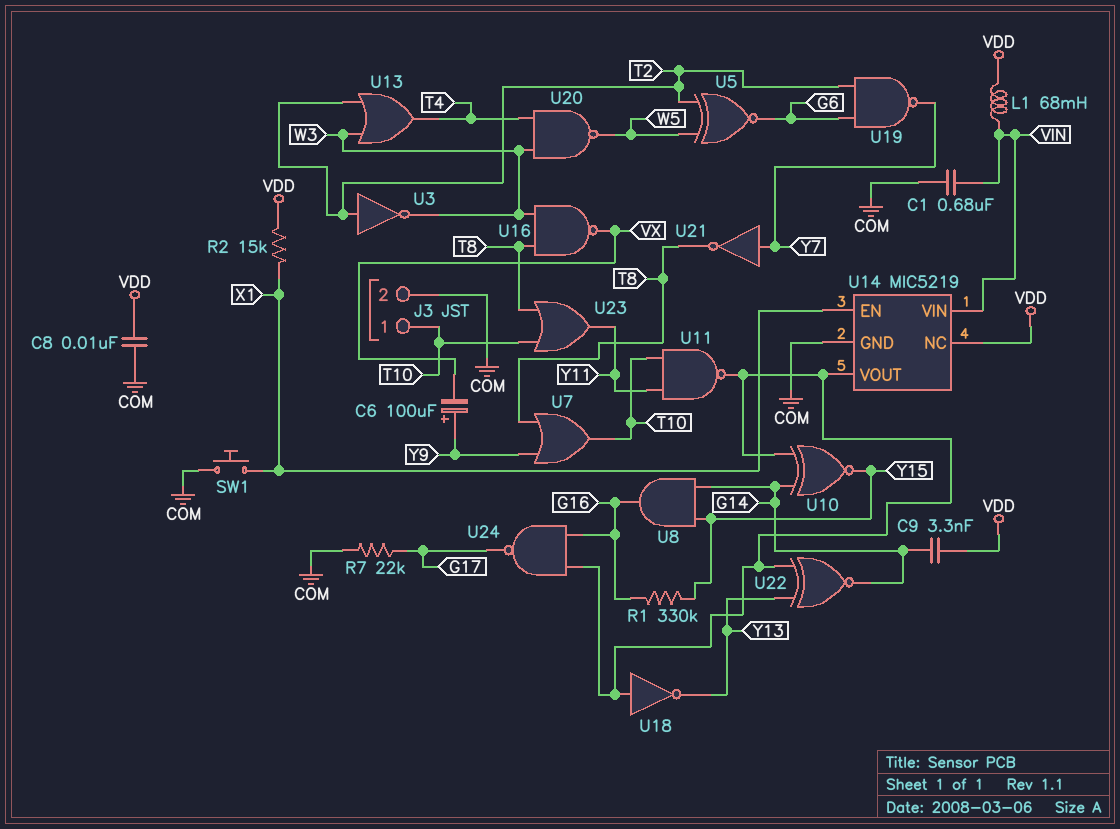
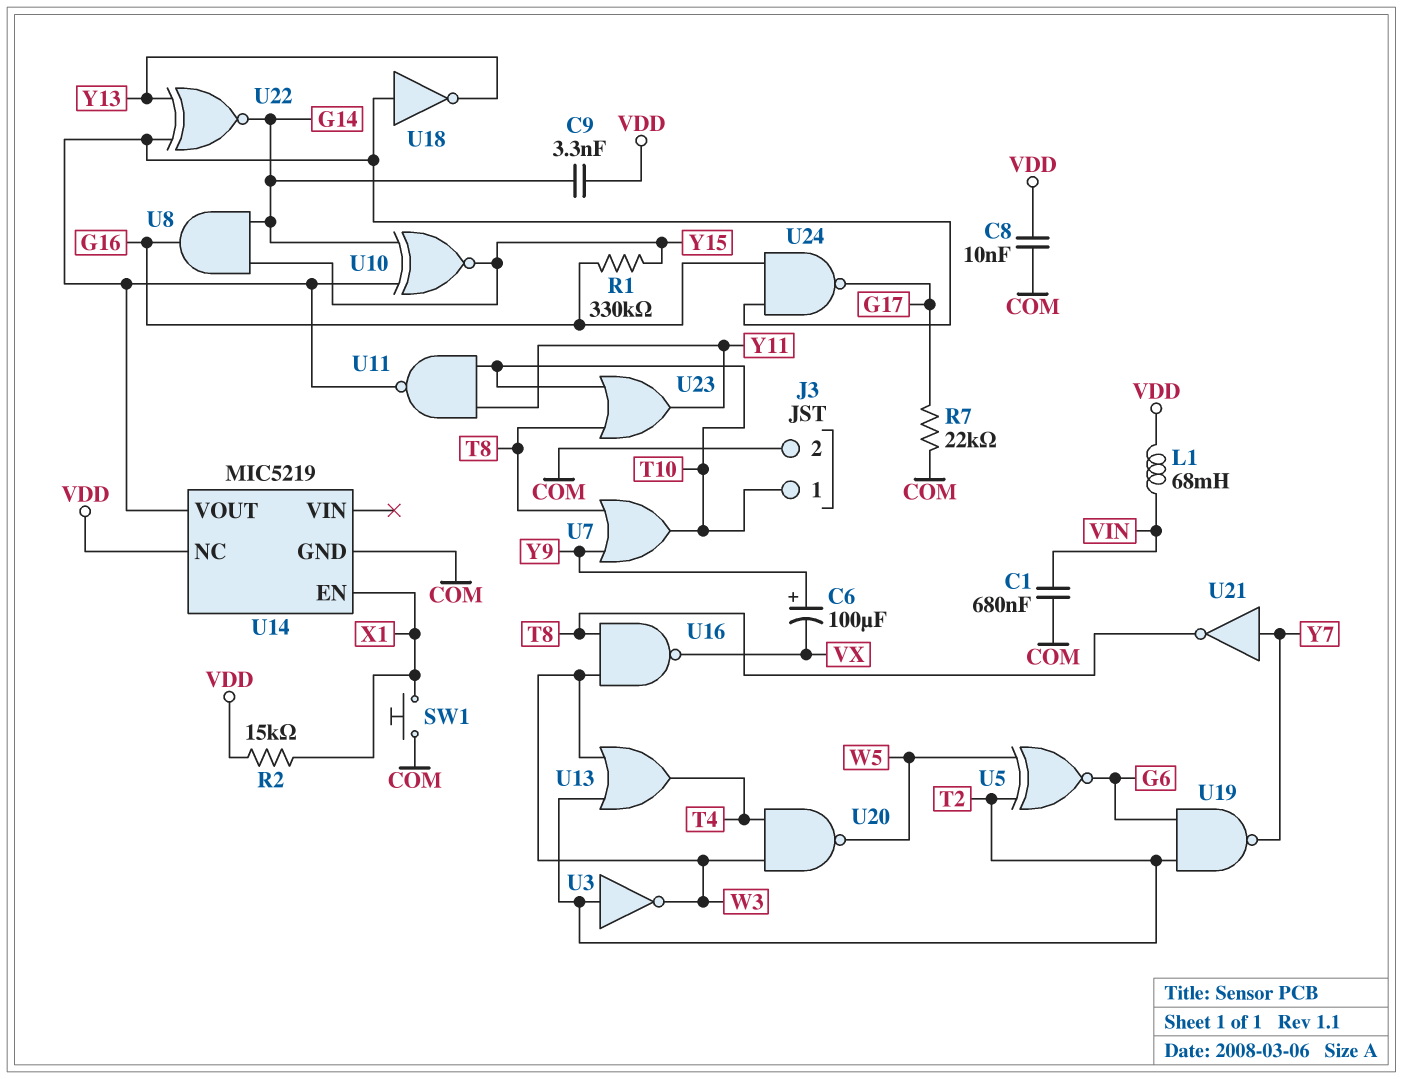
U14 pin VIN: VIN -> none

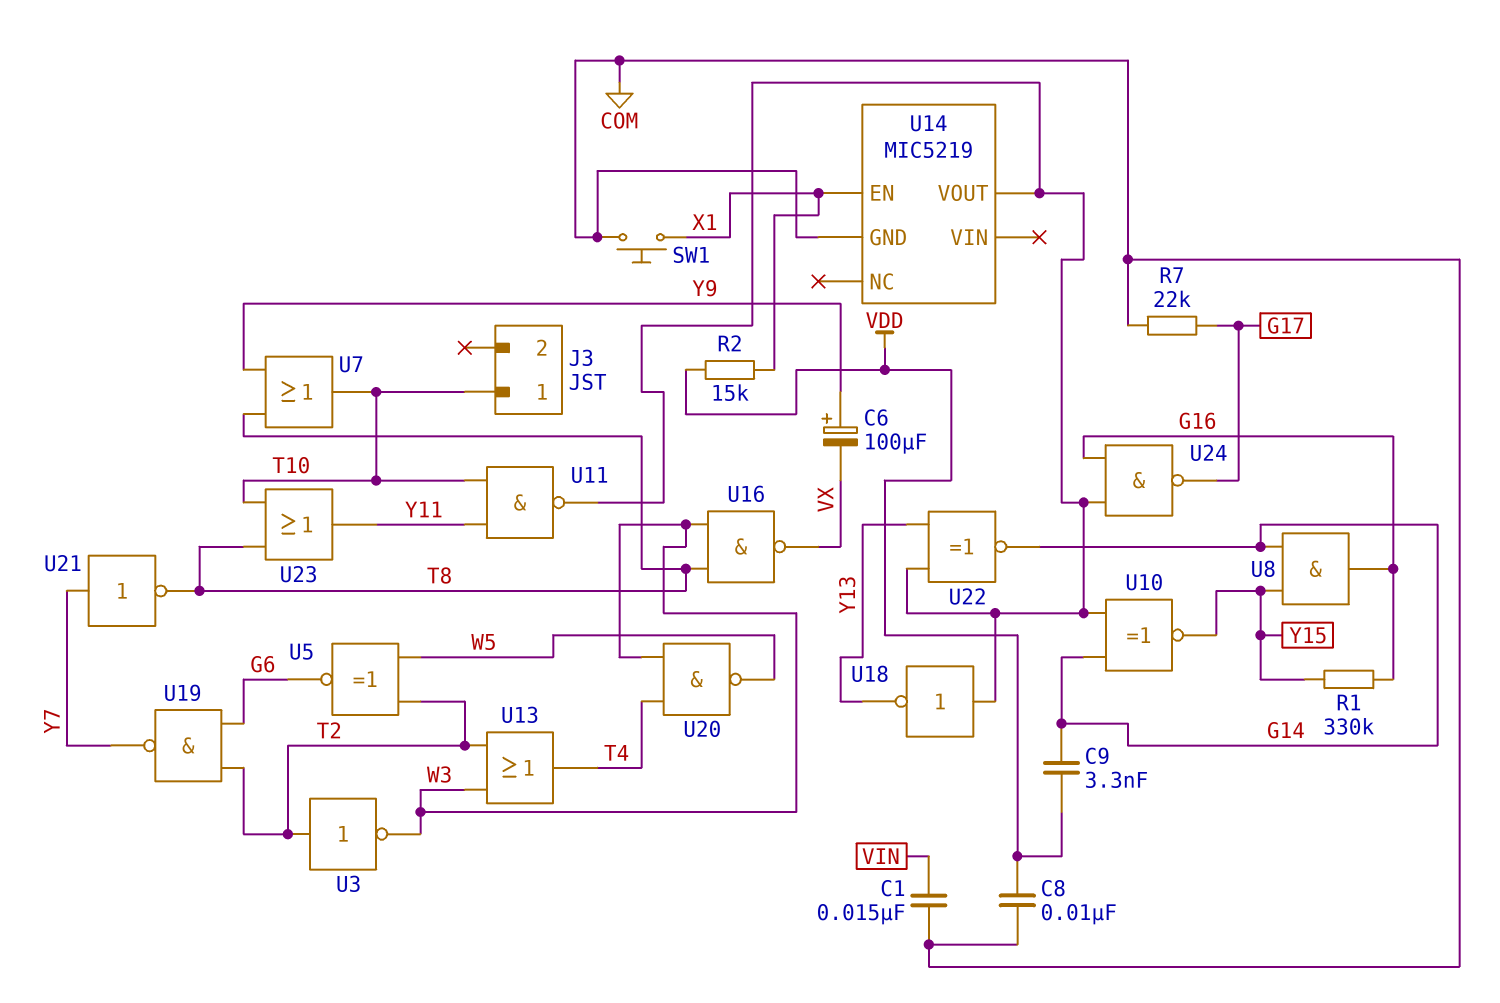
C1: 680nF (COM, VIN) -> 15nF (COM, VIN)
J3 pin 2: COM -> none
L1: 68mH (VDD, VIN) -> none
U14 pin NC: VDD -> none

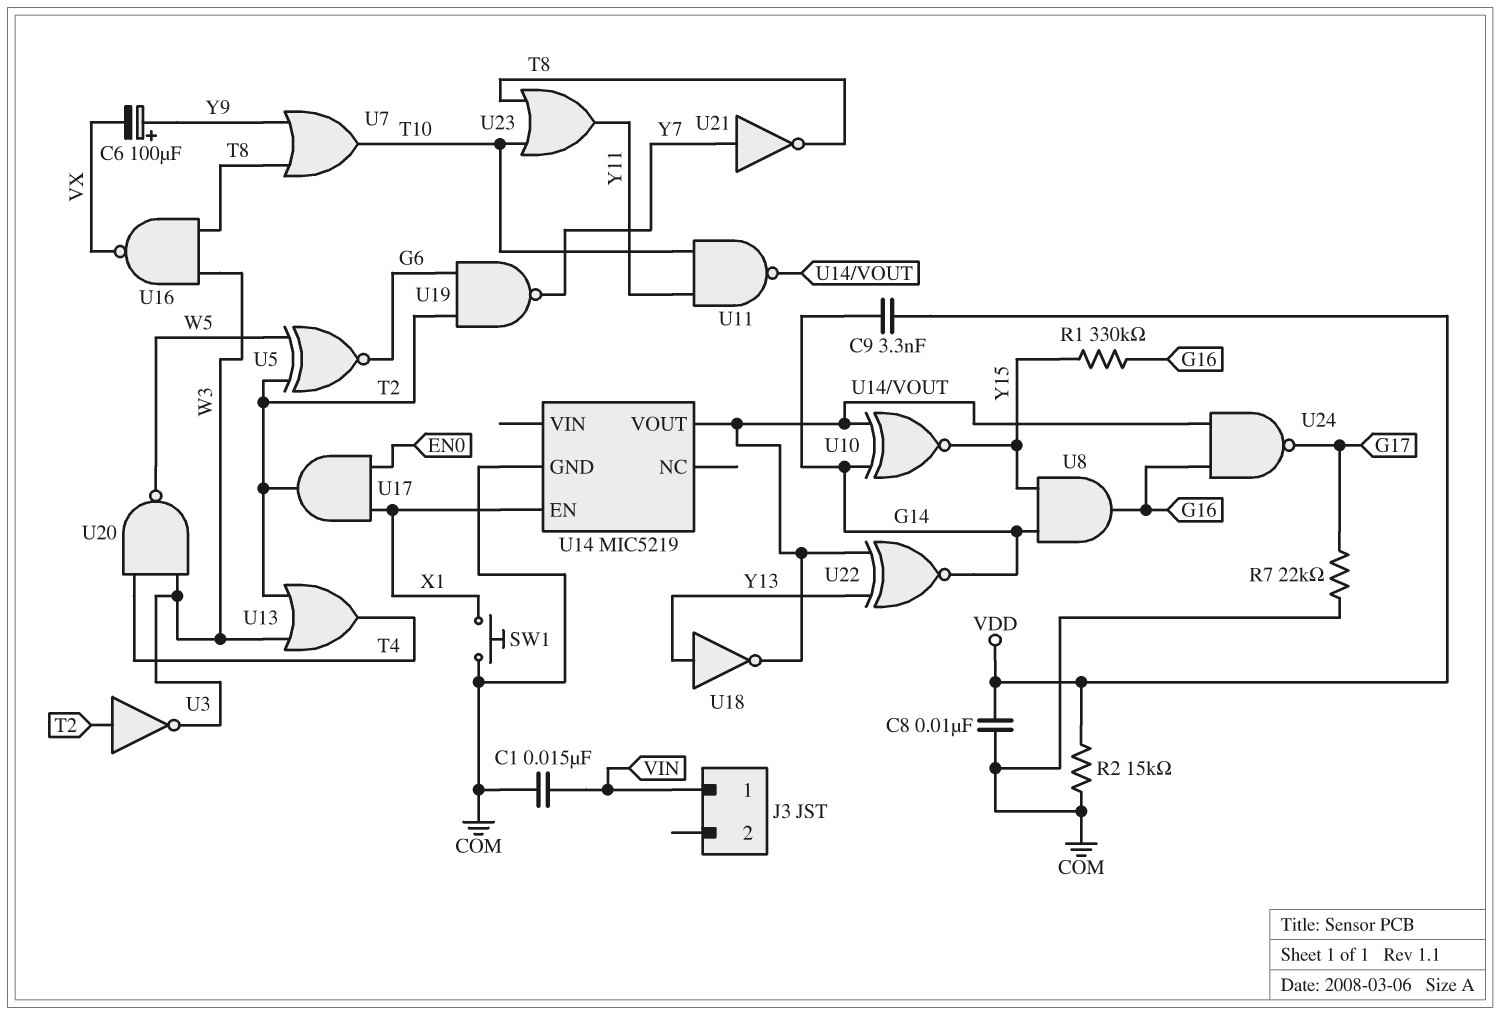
J3 pin 1: T10 -> VIN
R2: 15k (VDD, X1) -> 15k (COM, VDD)
U17: none -> AND (in EN0, in X1, out T2)
U18: NOT (in U14/VOUT, out Y13) -> NOT (in Y13, out U14/VOUT)

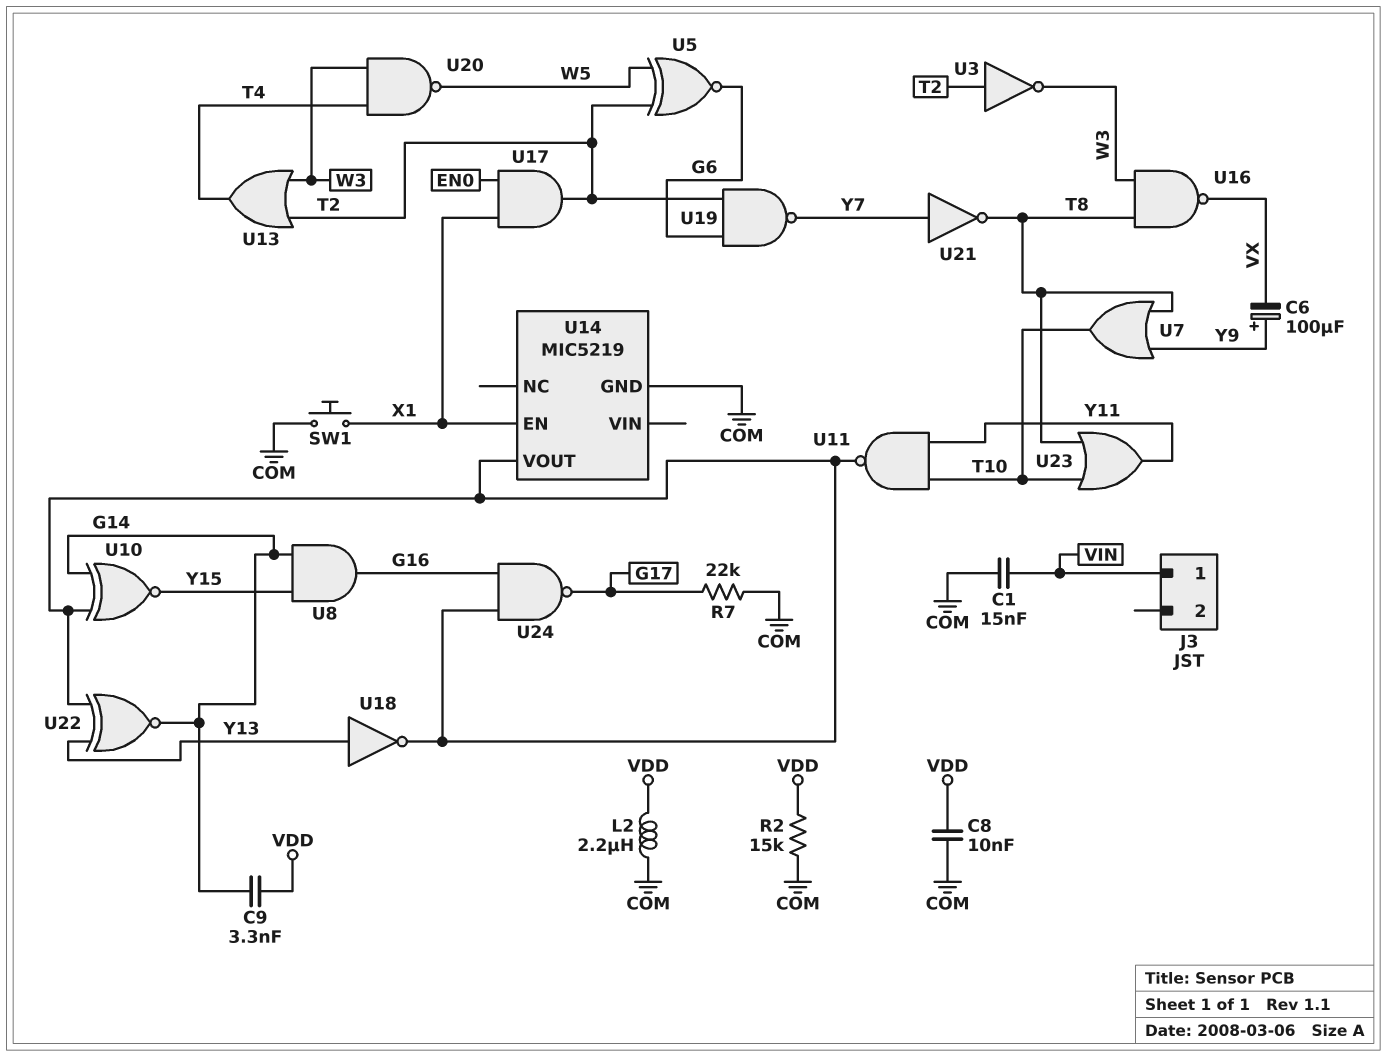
L2: none -> 2.2uH (COM, VDD)
R1: 330k (G16, Y15) -> none

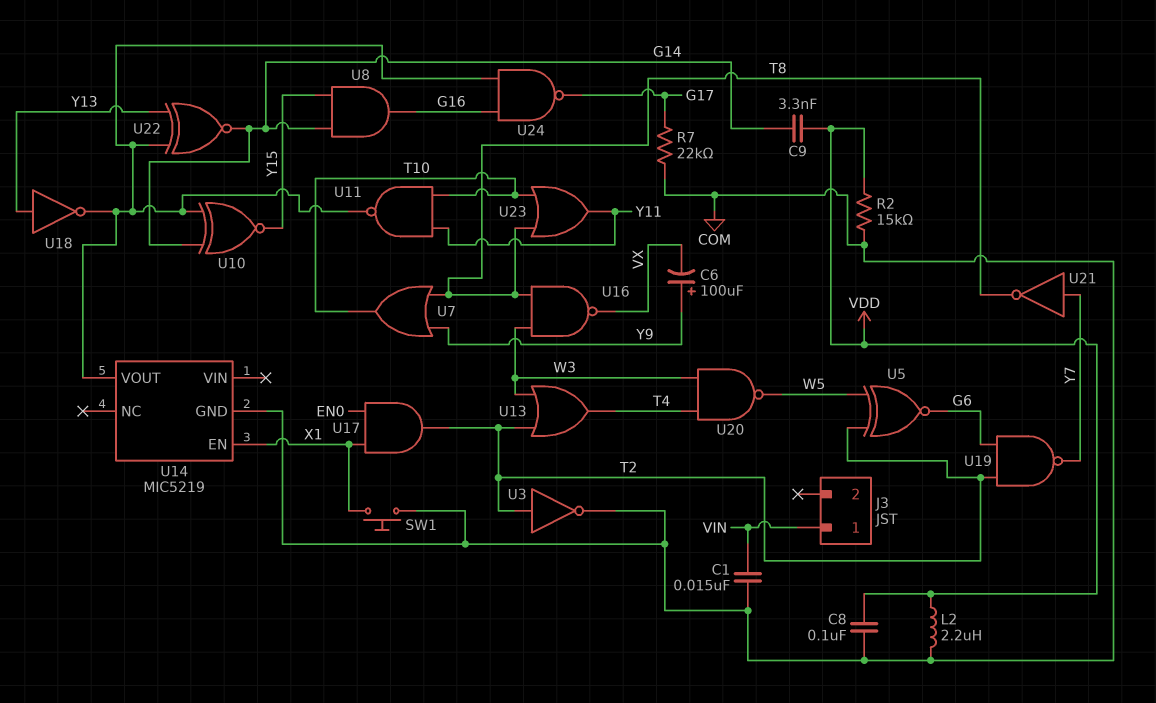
C8: 10nF (COM, VDD) -> 100nF (COM, VDD)
U3: NOT (in T2, out W3) -> NOT (in T2, out COM)

